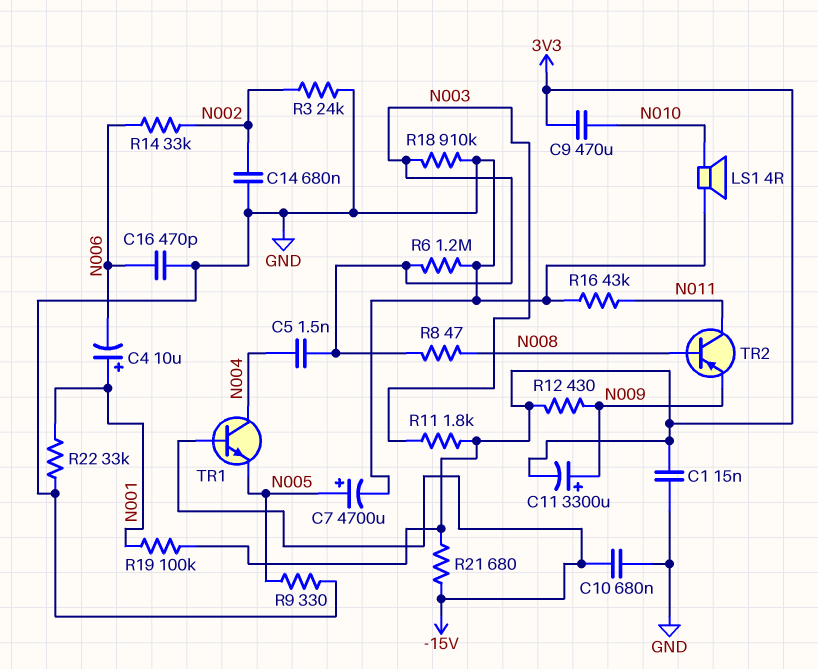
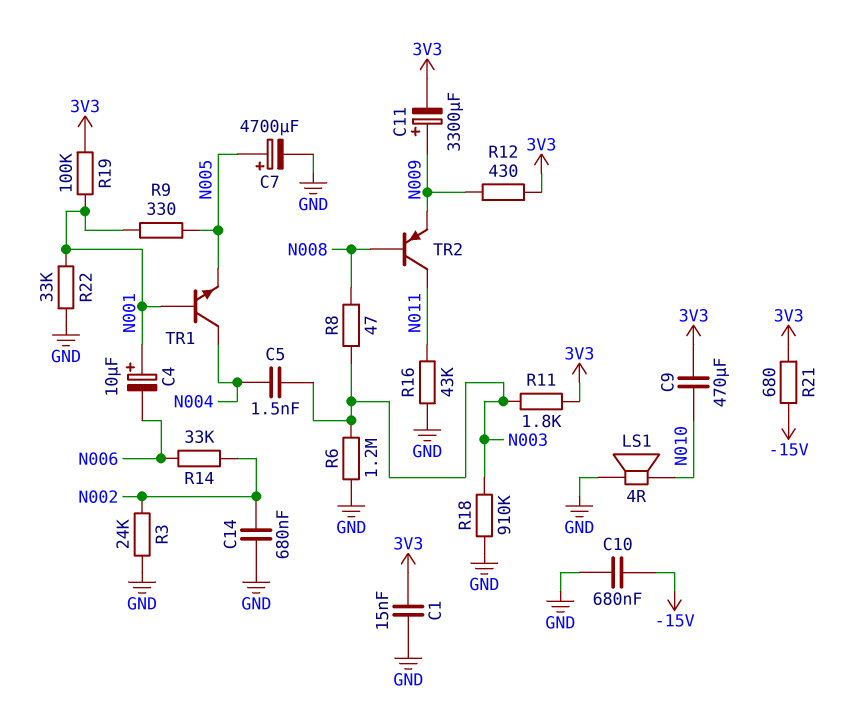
C16: 470pF (GND, N006) -> none
R9: 330 (GND, N005) -> 330 (N001, N005)
TR1: NPN (B -15V, C N004, E N005) -> NPN (B N001, C N004, E N005)

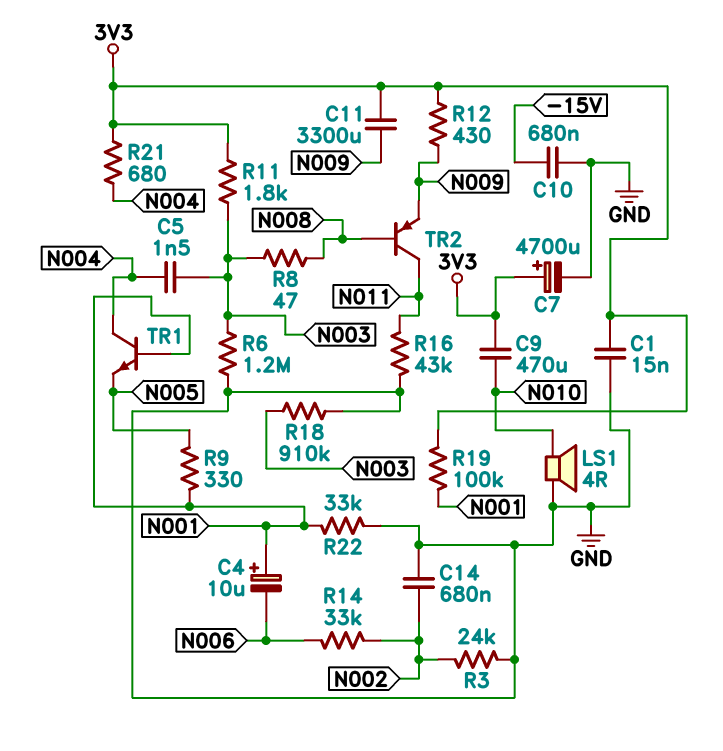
C7: 4700uF (plus N005, minus GND) -> 4700uF (plus 3V3, minus GND)
C11: 3300uF (plus N009, minus 3V3) -> 3300uF (3V3, N009)
R21: 680 (-15V, 3V3) -> 680 (3V3, N004)

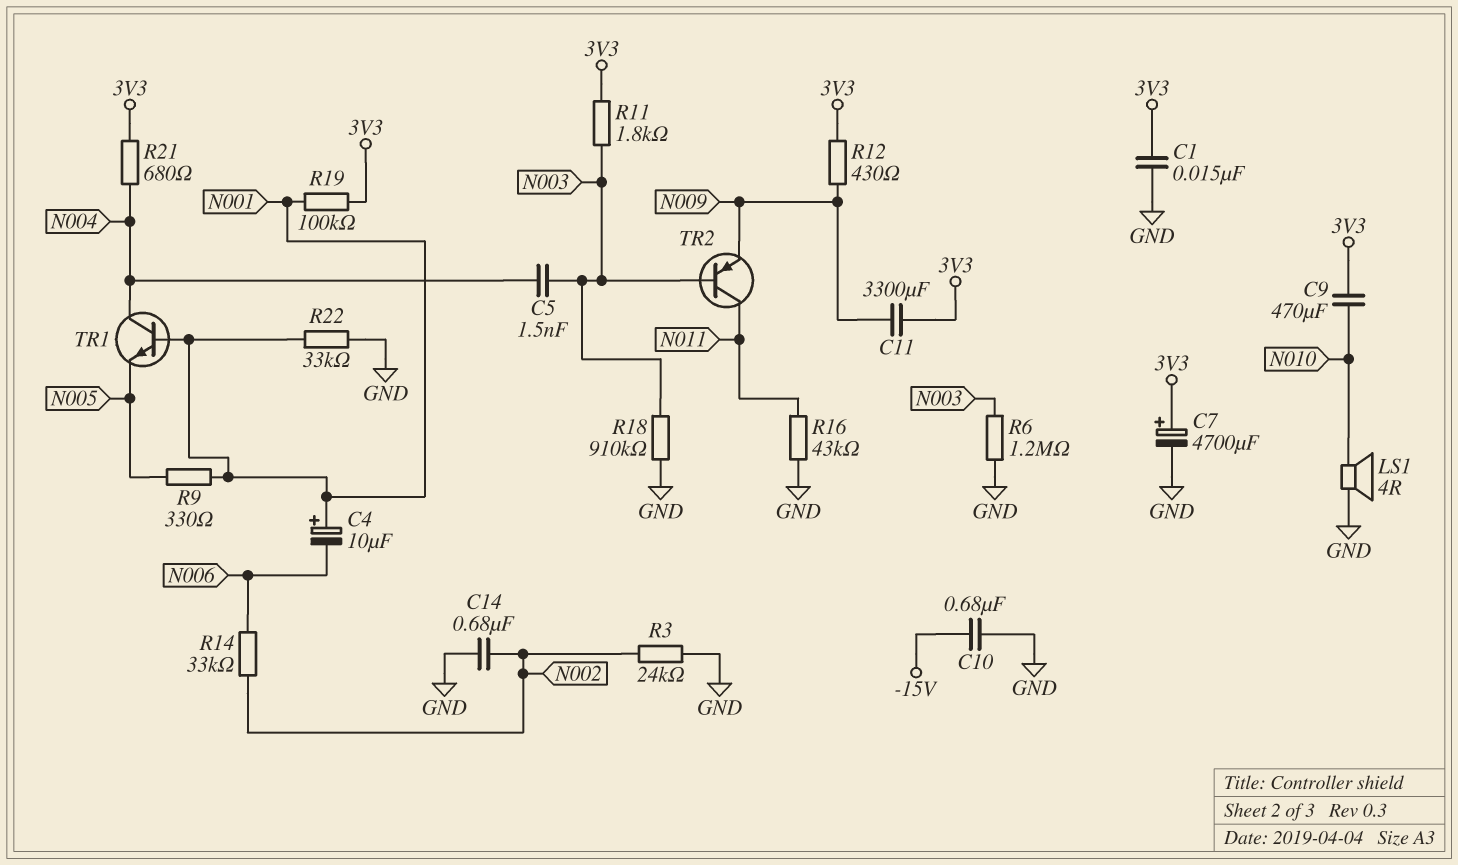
R8: 47 (N003, N008) -> none
TR2: PNP (B N008, C N011, E N009) -> PNP (B N003, C N011, E N009)

